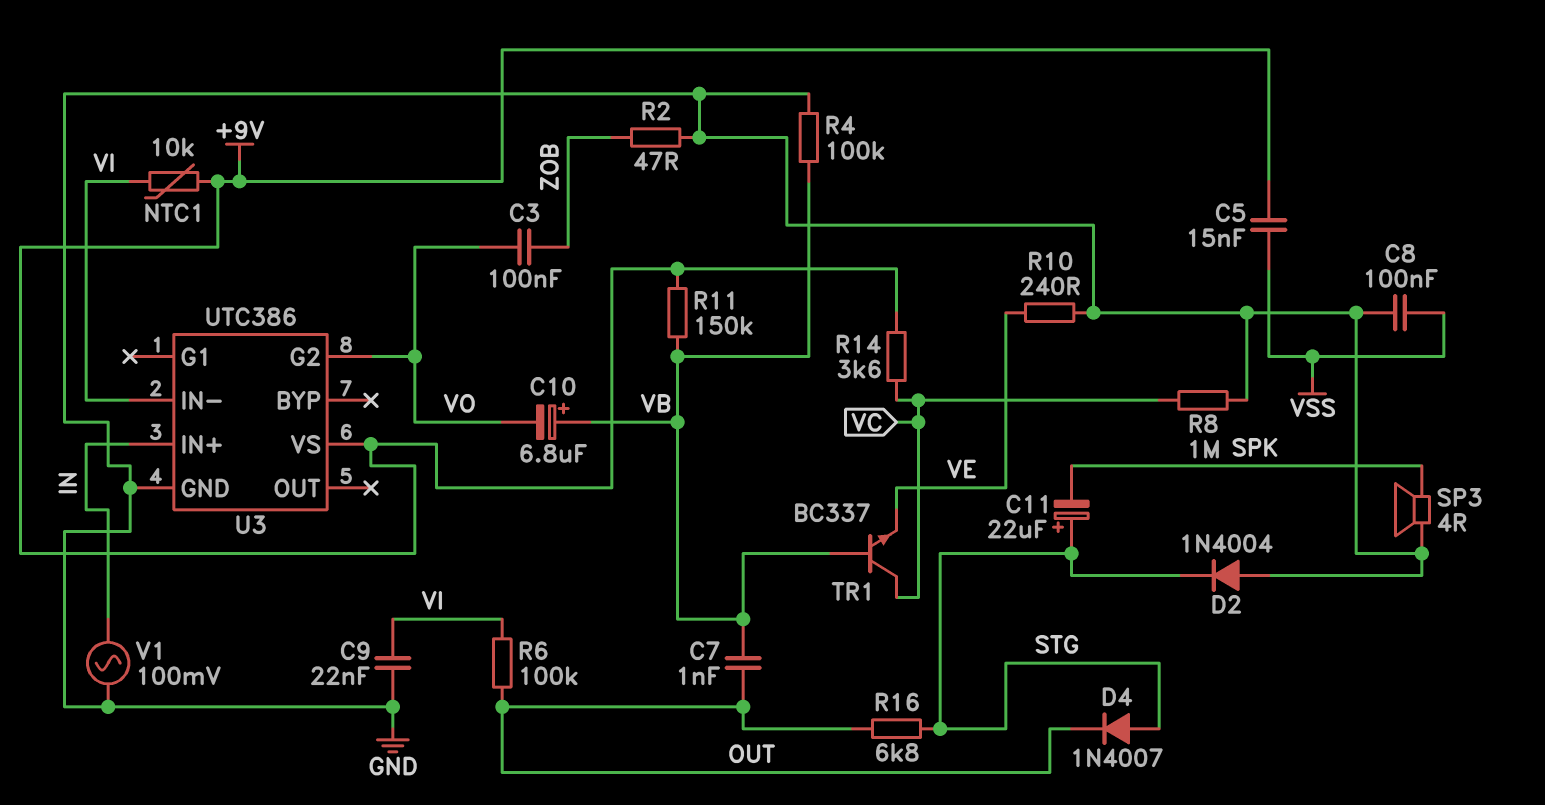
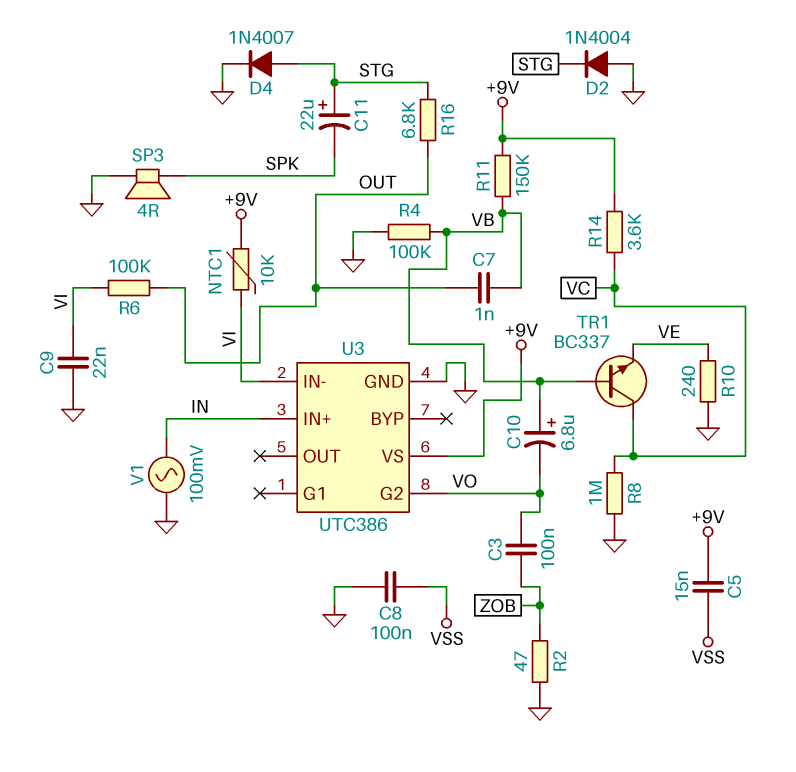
D4: diode 1N4007 (A STG, K OUT) -> diode 1N4007 (A STG, K GND)

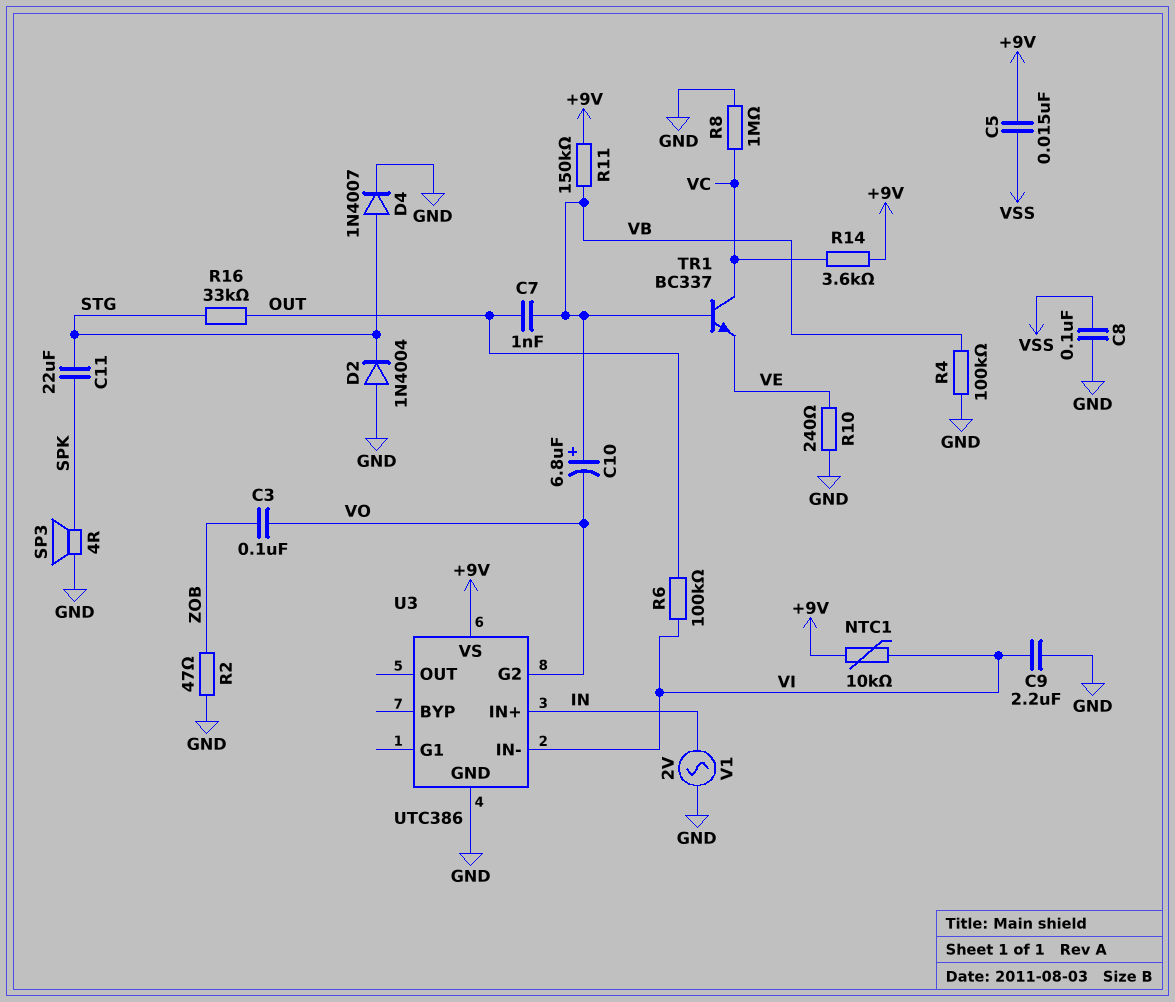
C9: 22nF (GND, VI) -> 2.2uF (GND, VI)
C11: 22uF (plus STG, minus SPK) -> 22uF (SPK, STG)
R16: 6.8k (OUT, STG) -> 33k (OUT, STG)
V1: AC 100mV (GND, IN) -> AC 2V (GND, IN)

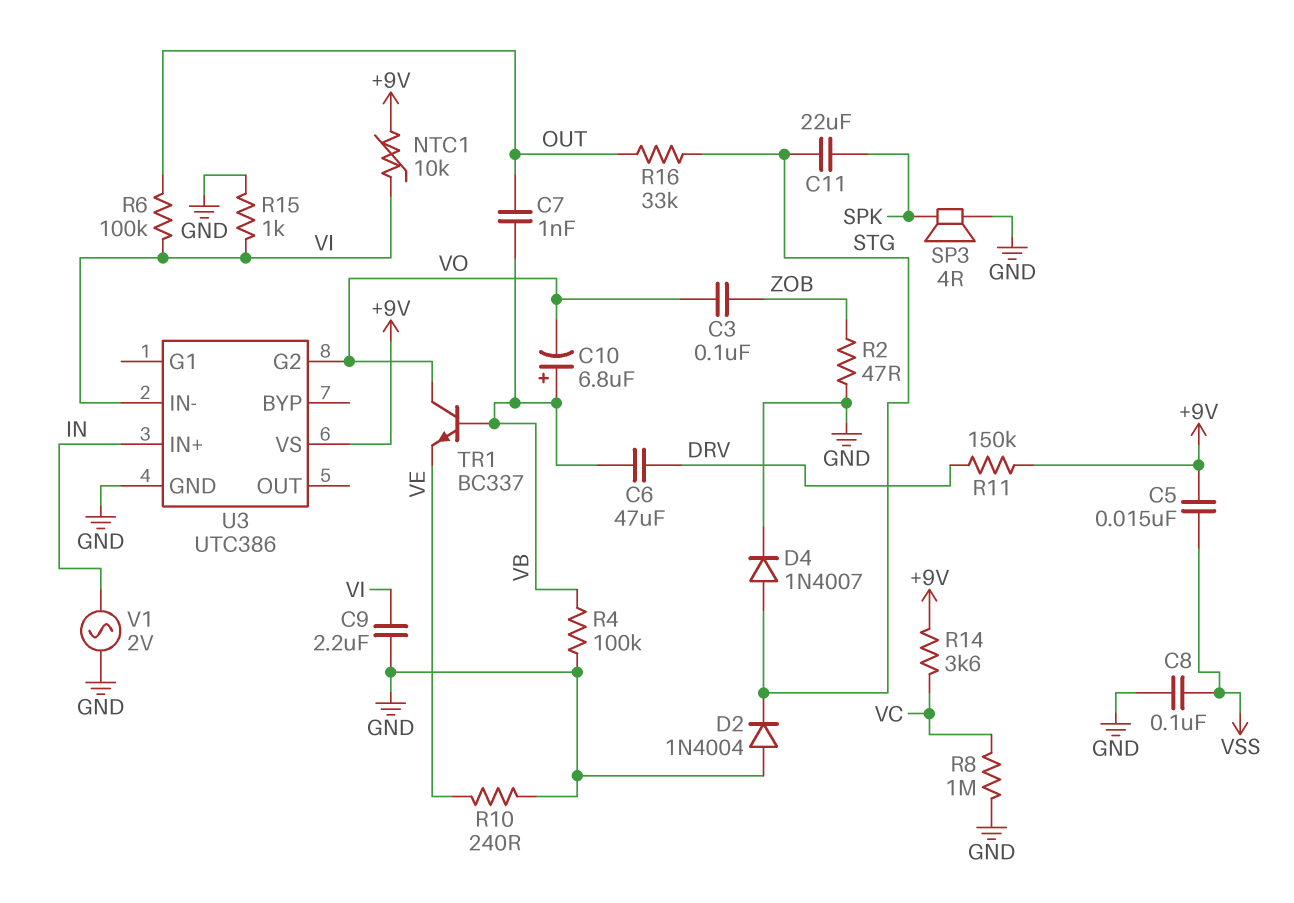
C6: none -> 47uF (DRV, VB)
R11: 150k (+9V, VB) -> 150k (+9V, DRV)
R15: none -> 1k (GND, VI)
TR1: NPN BC337 (B VB, C VC, E VE) -> NPN BC337 (B VB, C VO, E VE)

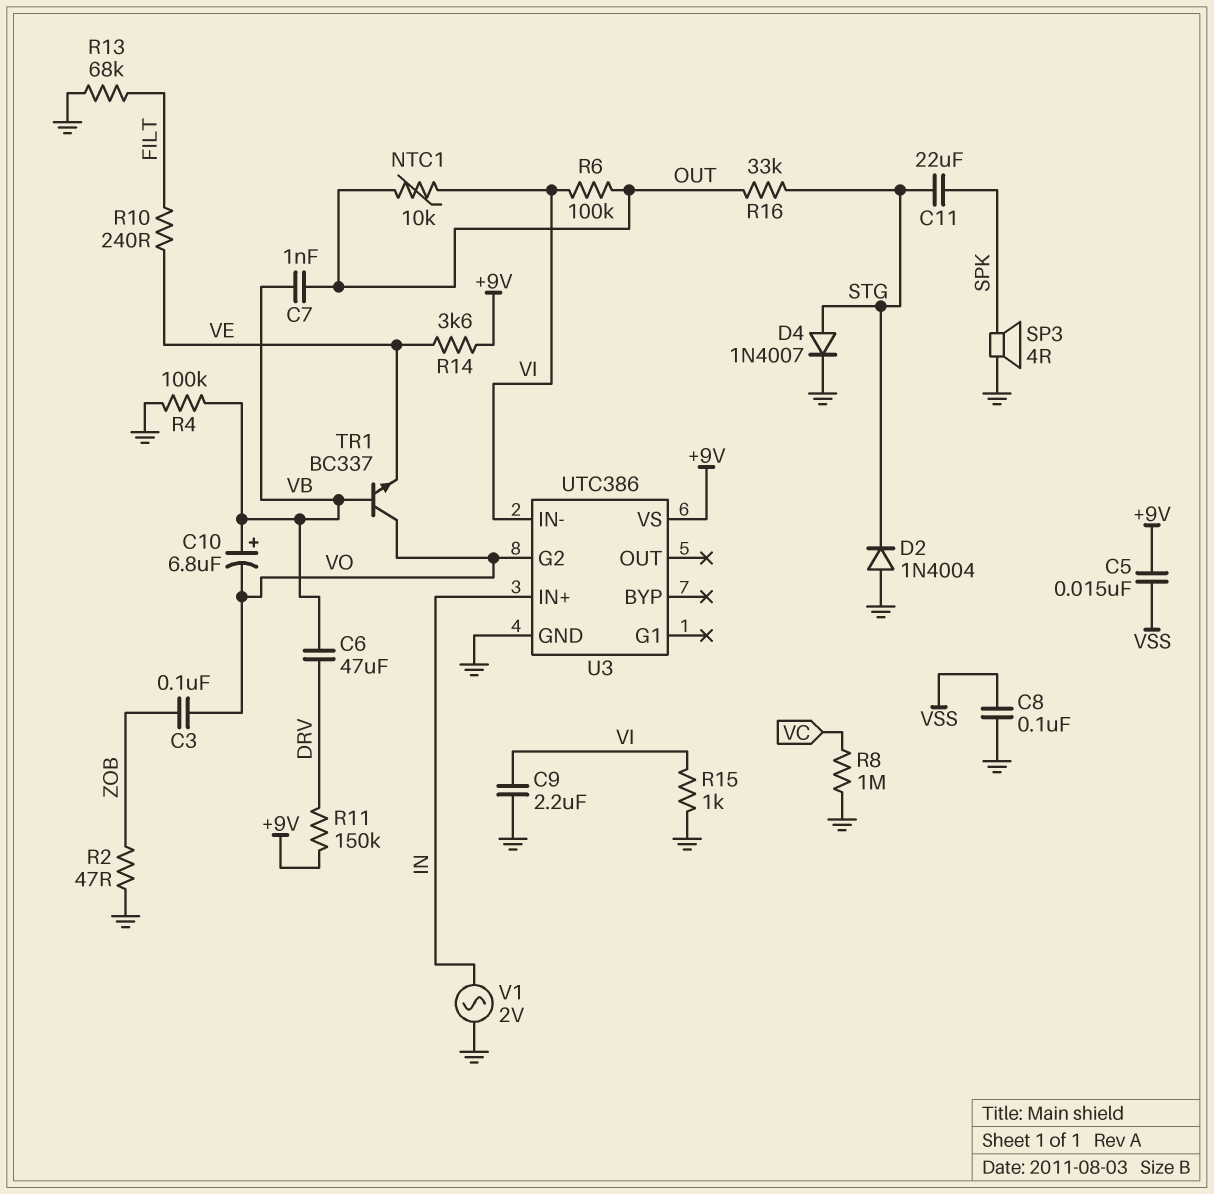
NTC1: 10k (+9V, VI) -> 10k (OUT, VI)
R10: 240 (GND, VE) -> 240 (FILT, VE)
R13: none -> 68k (FILT, GND)
R14: 3.6k (+9V, VC) -> 3.6k (+9V, VE)

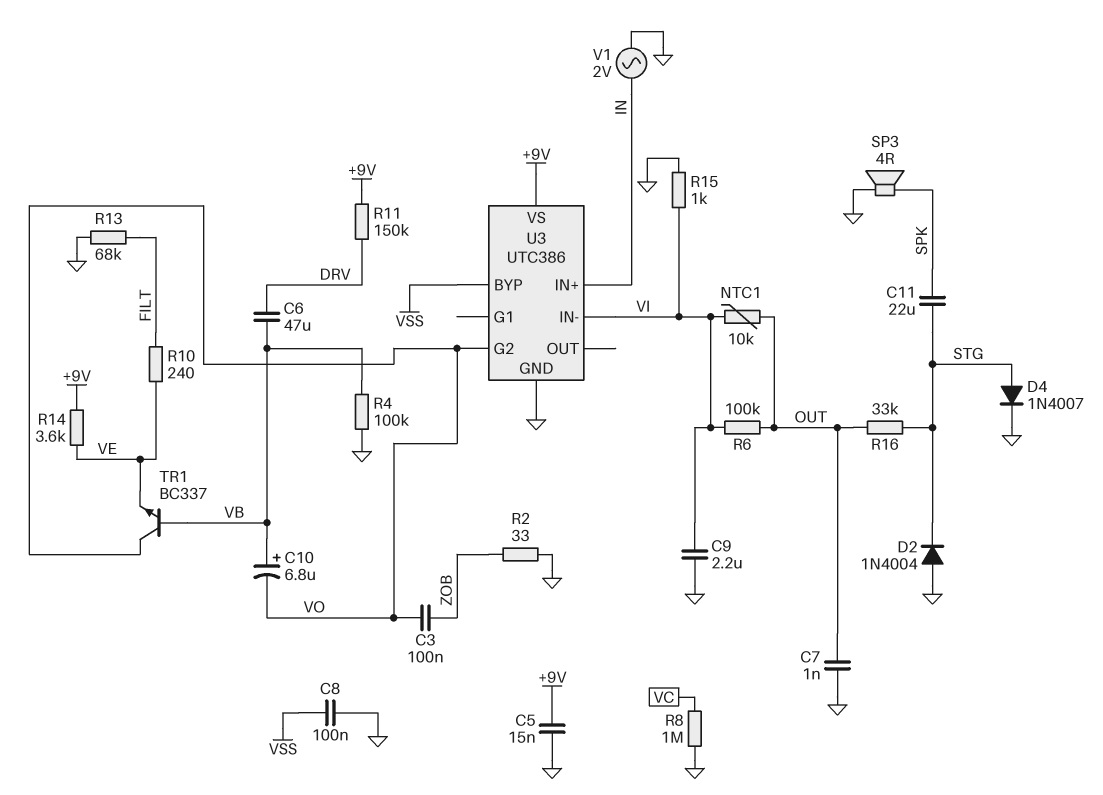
C5: 15nF (+9V, VSS) -> 15nF (+9V, GND)
C7: 1nF (OUT, VB) -> 1nF (GND, OUT)
R2: 47 (GND, ZOB) -> 33 (GND, ZOB)
U3 pin BYP: none -> VSS

